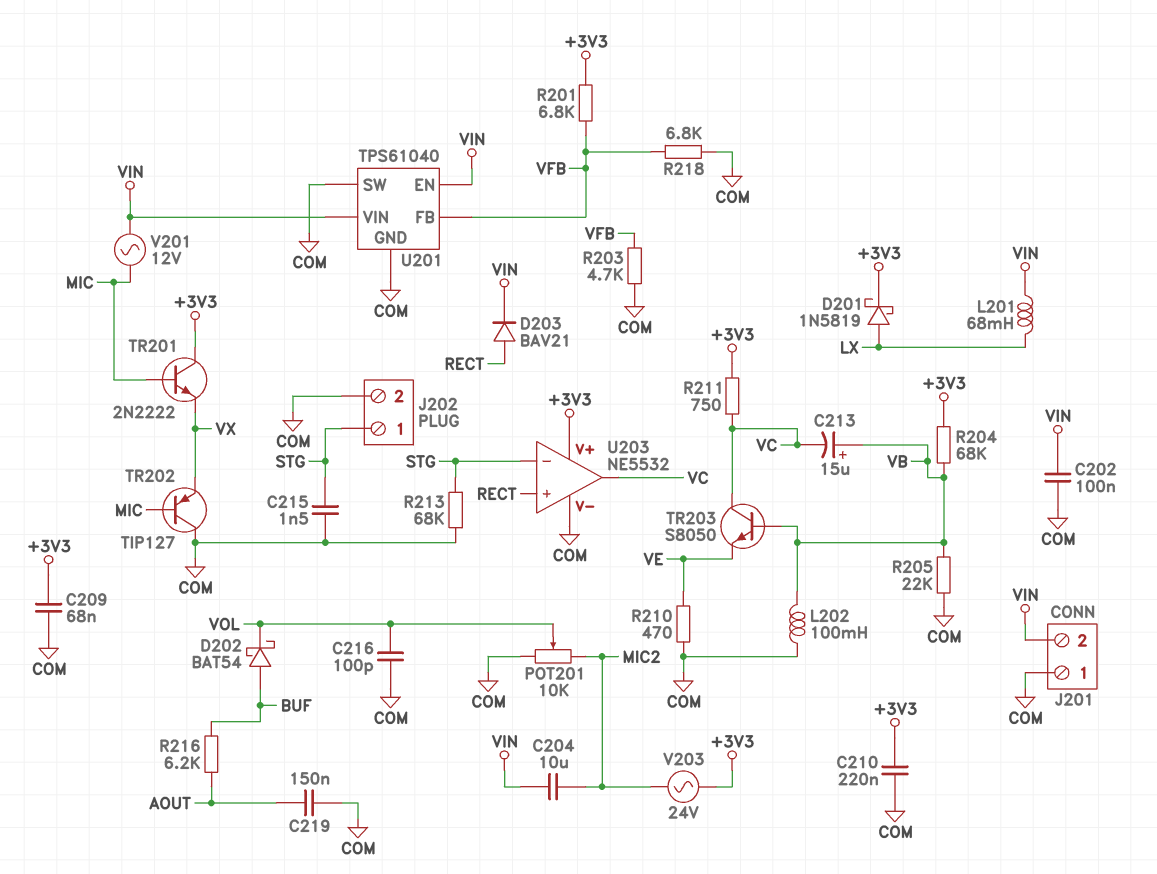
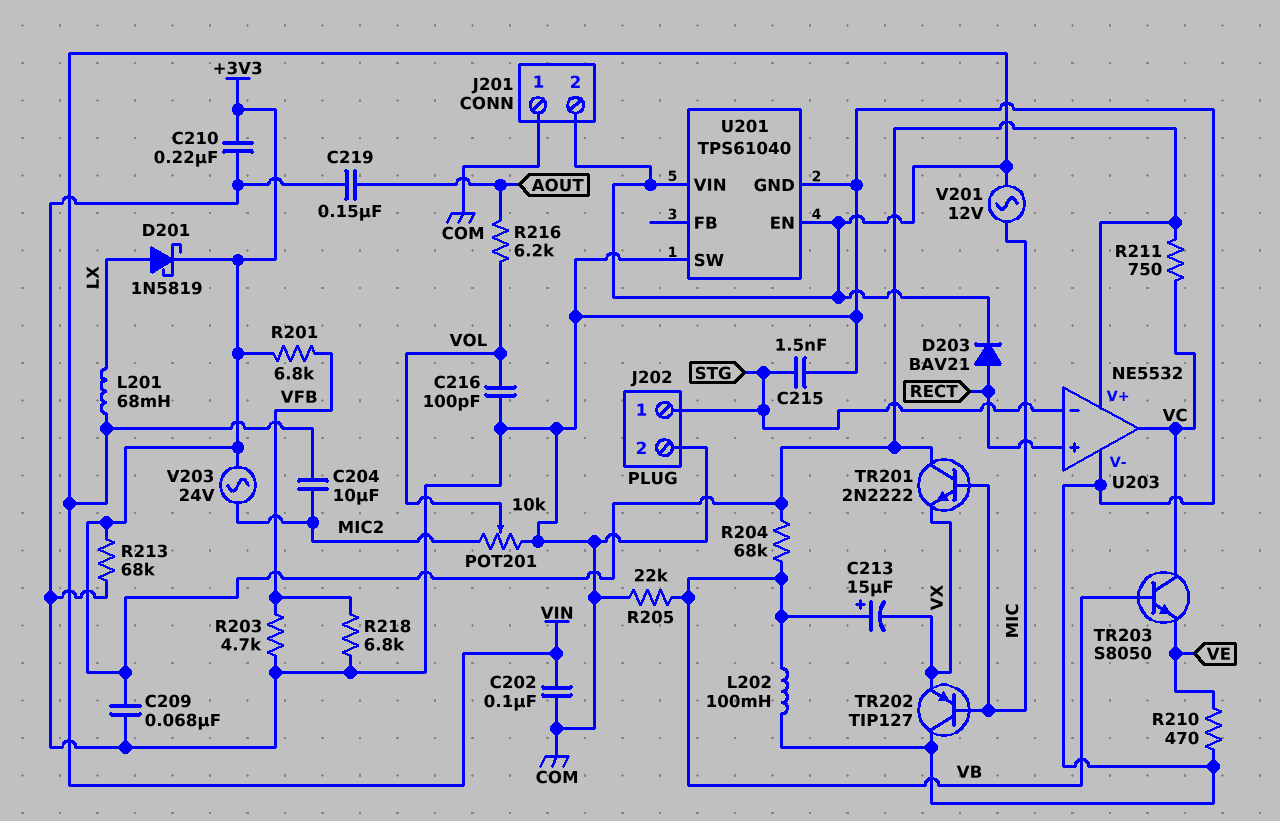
C213: 15uF (plus VB, minus VC) -> 15uF (plus VB, minus VX)
D202: schottky BAT54 (A BUF, K VOL) -> none
R213: 68k (COM, STG) -> 68k (+3V3, COM)
R216: 6.2k (AOUT, BUF) -> 6.2k (AOUT, VOL)
U201 pin FB: VFB -> none

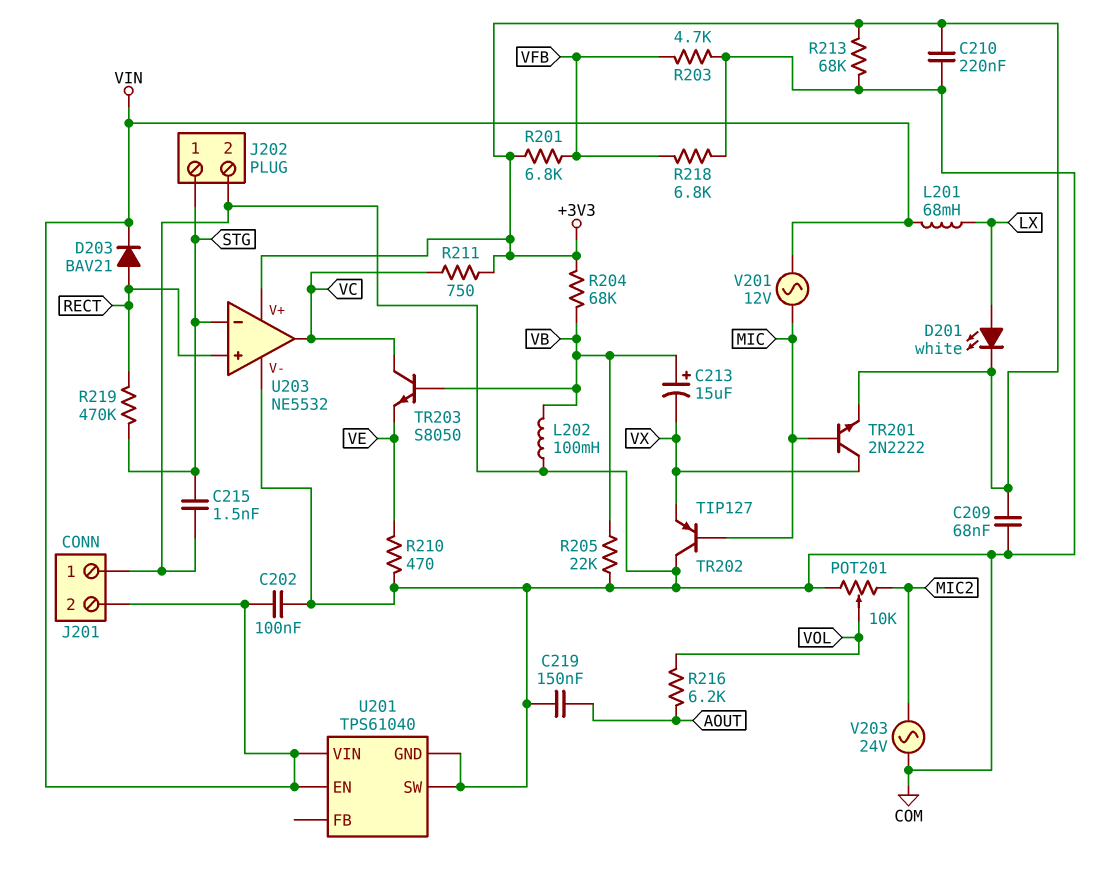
C204: 10uF (MIC2, VIN) -> none
C216: 100pF (COM, VOL) -> none
D201: schottky 1N5819 (A LX, K +3V3) -> LED white (A LX, K +3V3)
R219: none -> 470k (RECT, STG)
TR201: NPN 2N2222 (B MIC, C +3V3, E VX) -> NPN 2N2222 (B MIC, C VX, E +3V3)
V203: AC 24V (+3V3, MIC2) -> AC 24V (COM, MIC2)

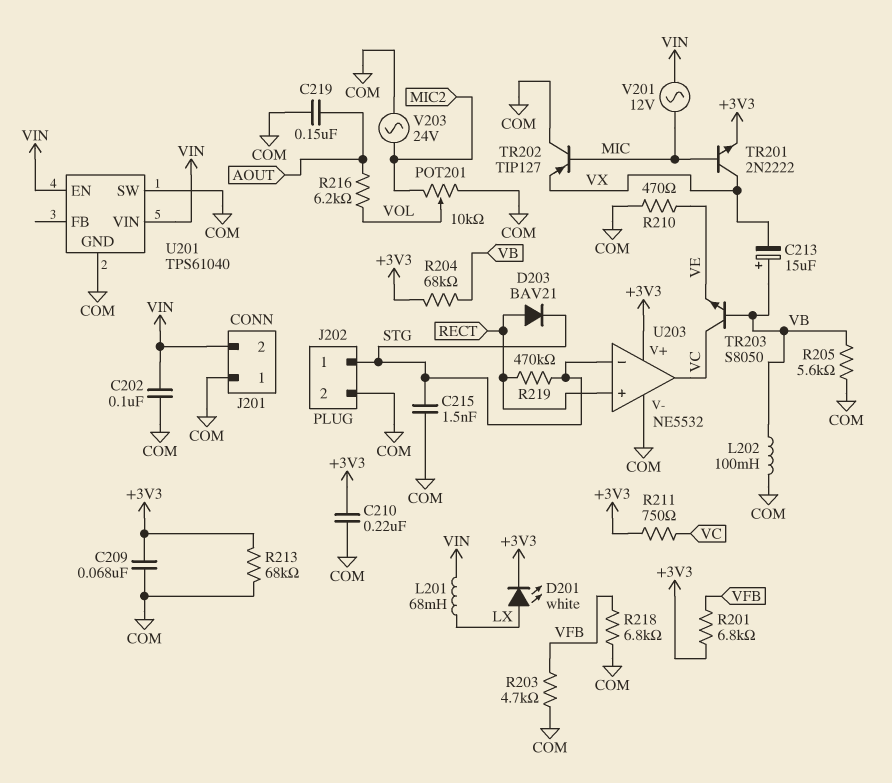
D203: diode BAV21 (A RECT, K VIN) -> diode BAV21 (A RECT, K STG)
R205: 22k (COM, VB) -> 5.6k (COM, VB)

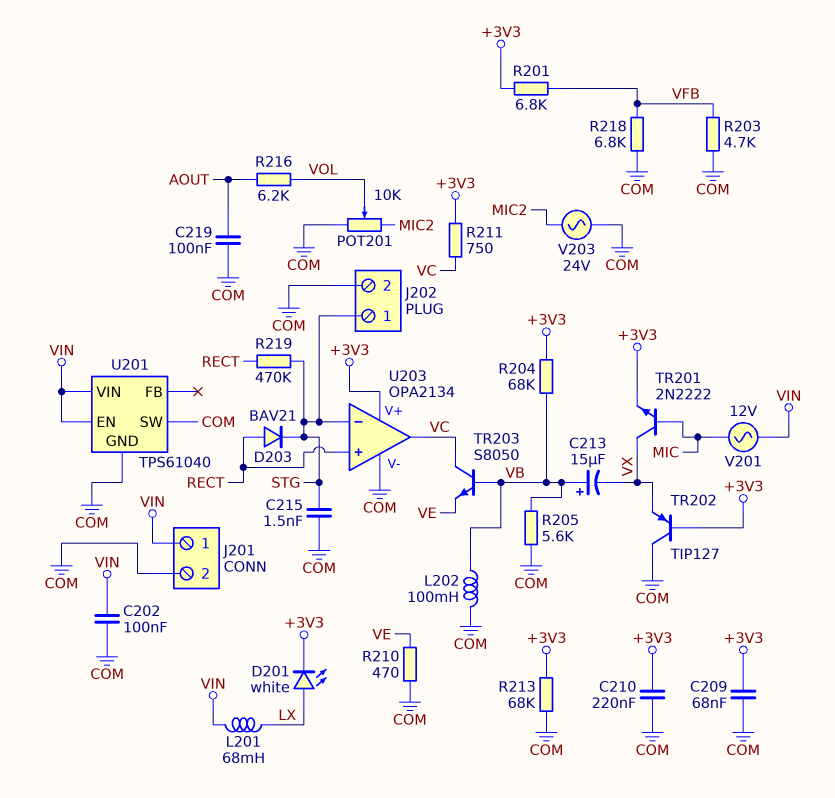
C219: 150nF (AOUT, COM) -> 100nF (AOUT, COM)
J201 pin 1: COM -> VIN
J201 pin 2: VIN -> COM
TR202: PNP TIP127 (B MIC, C COM, E VX) -> PNP TIP127 (B +3V3, C COM, E VX)
U203: NE5532 -> OPA2134

